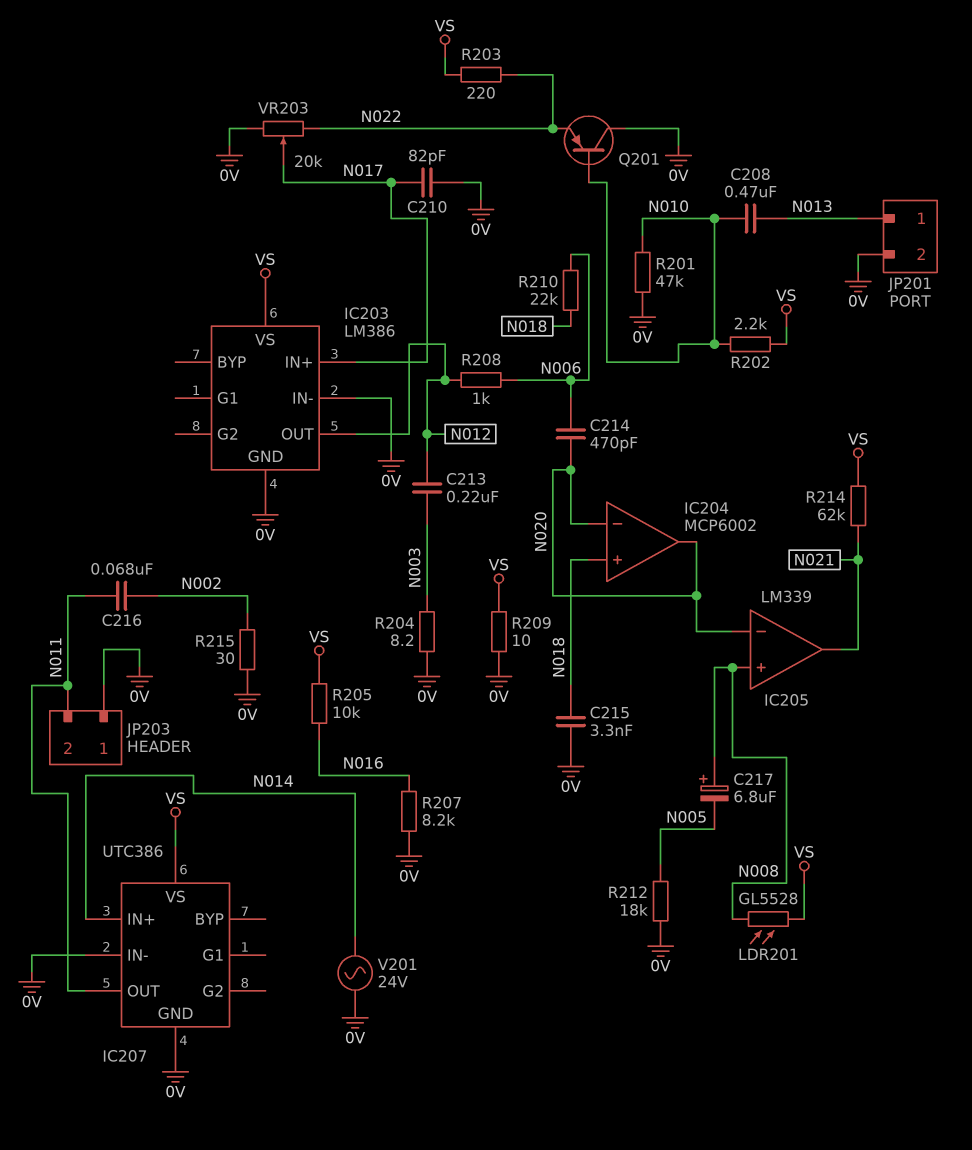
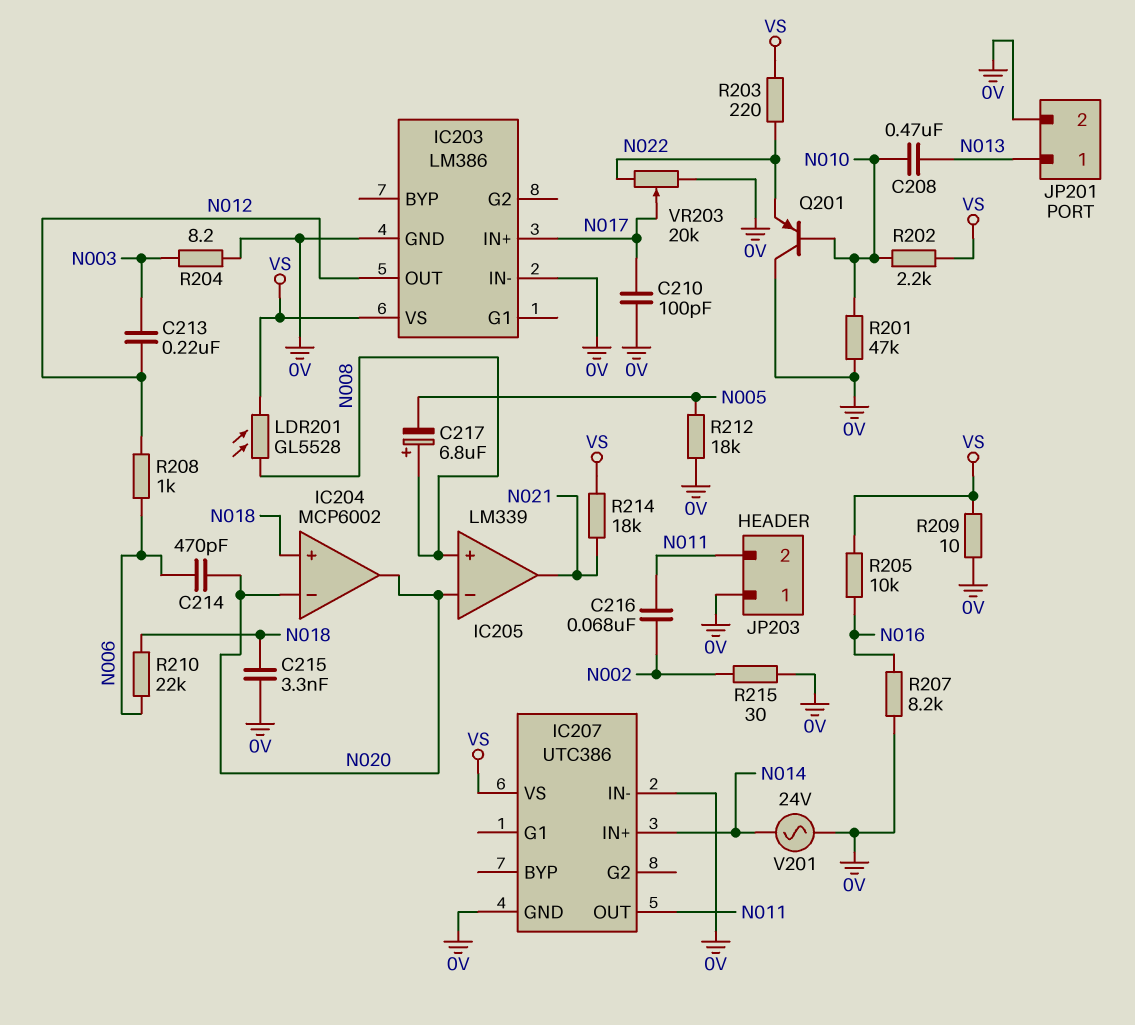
C210: 82pF (0V, N017) -> 100pF (0V, N017)
R214: 62k (N021, VS) -> 18k (N021, VS)

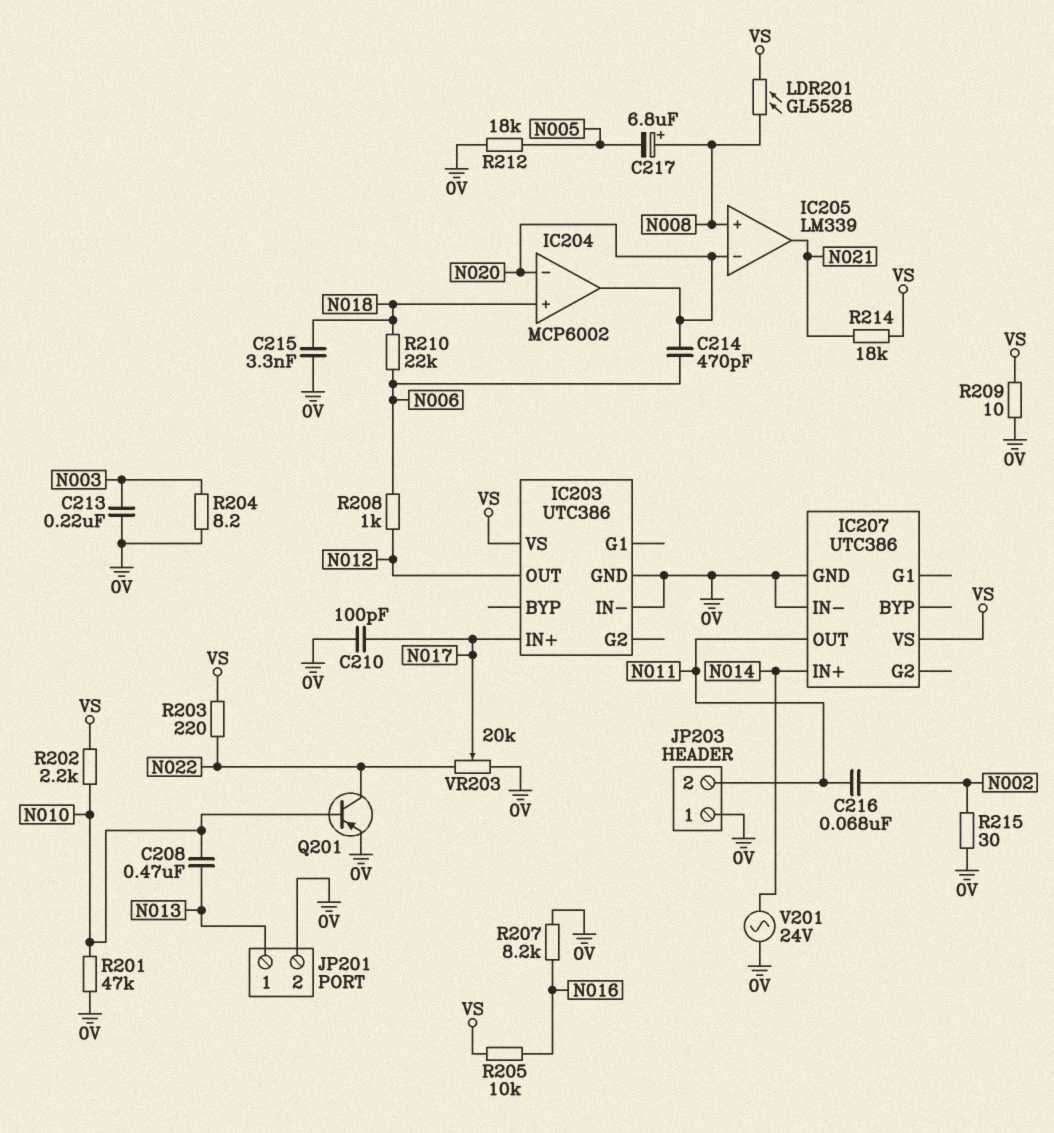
C213: 220nF (N003, N012) -> 220nF (0V, N003)
IC203: LM386 -> UTC386
Q201: PNP (B N010, C 0V, E N022) -> PNP (B N010, C N022, E 0V)

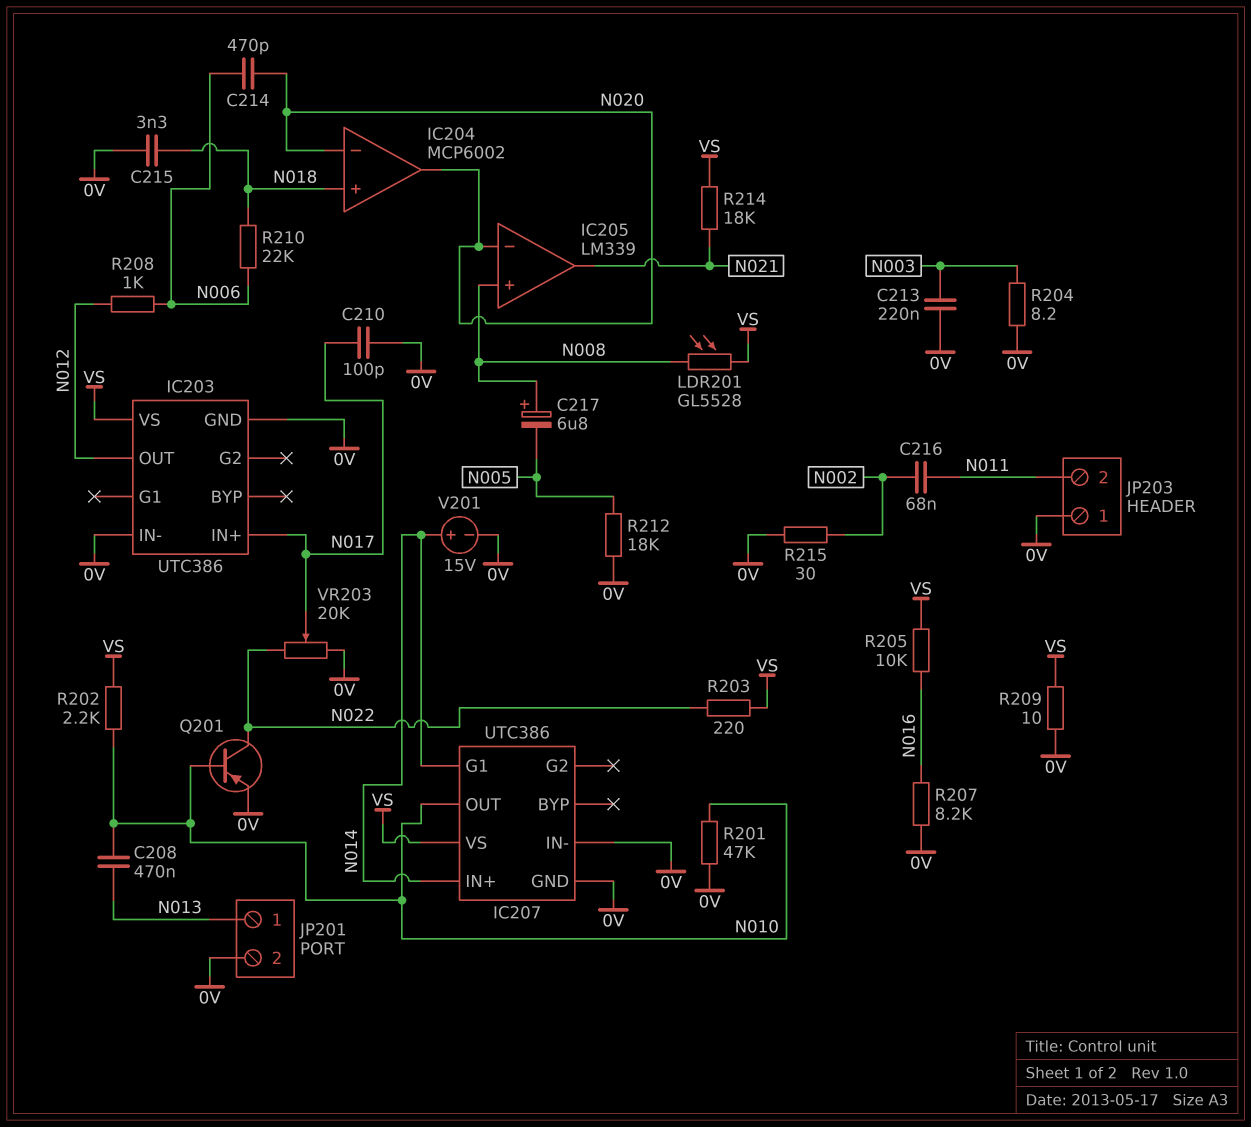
IC207 pin G1: none -> N014
IC207 pin OUT: N011 -> N010
V201: AC 24V (0V, N014) -> 15V (plus N014, minus 0V)

